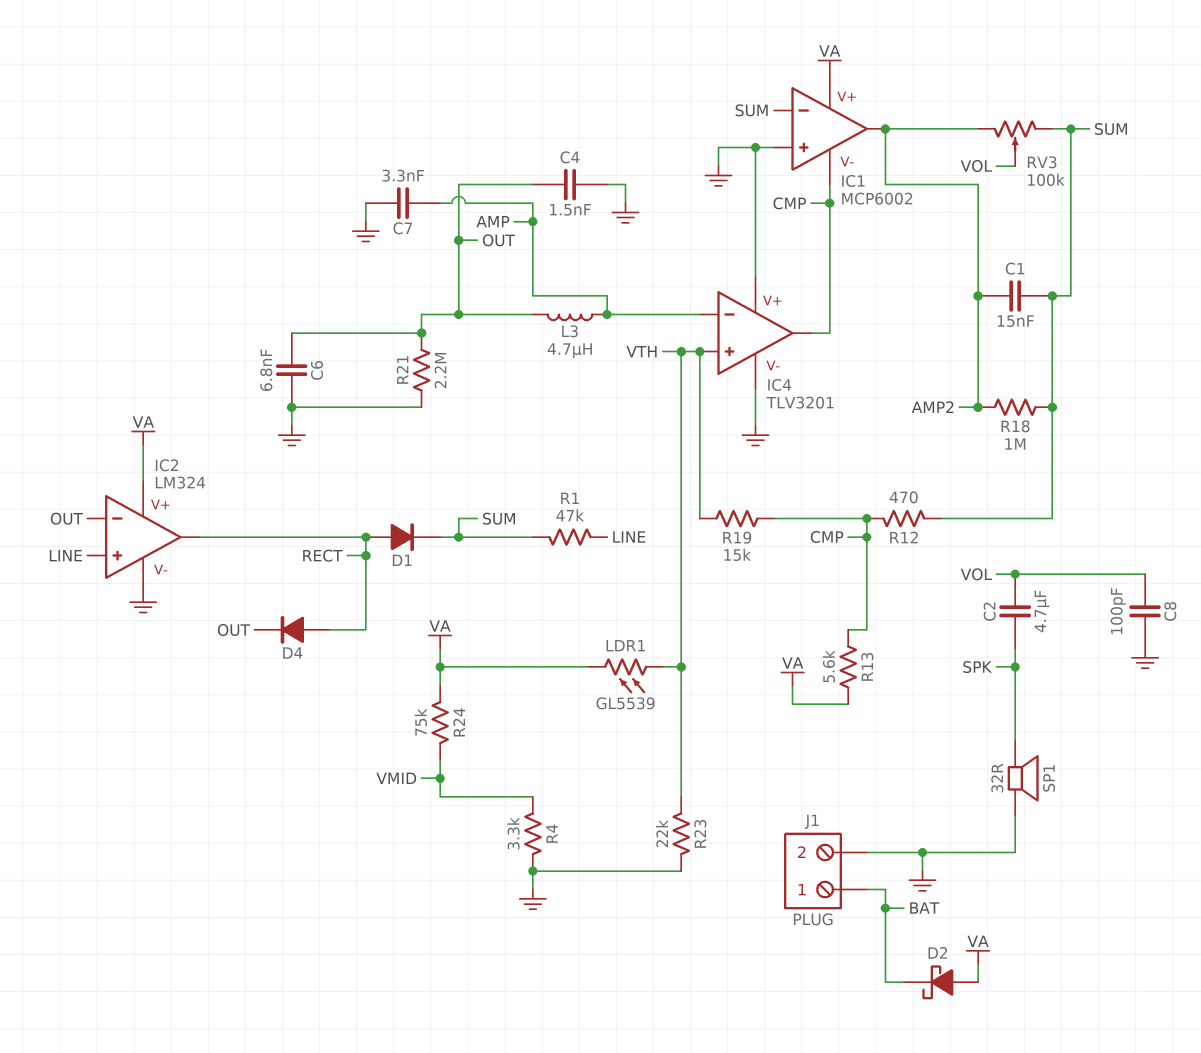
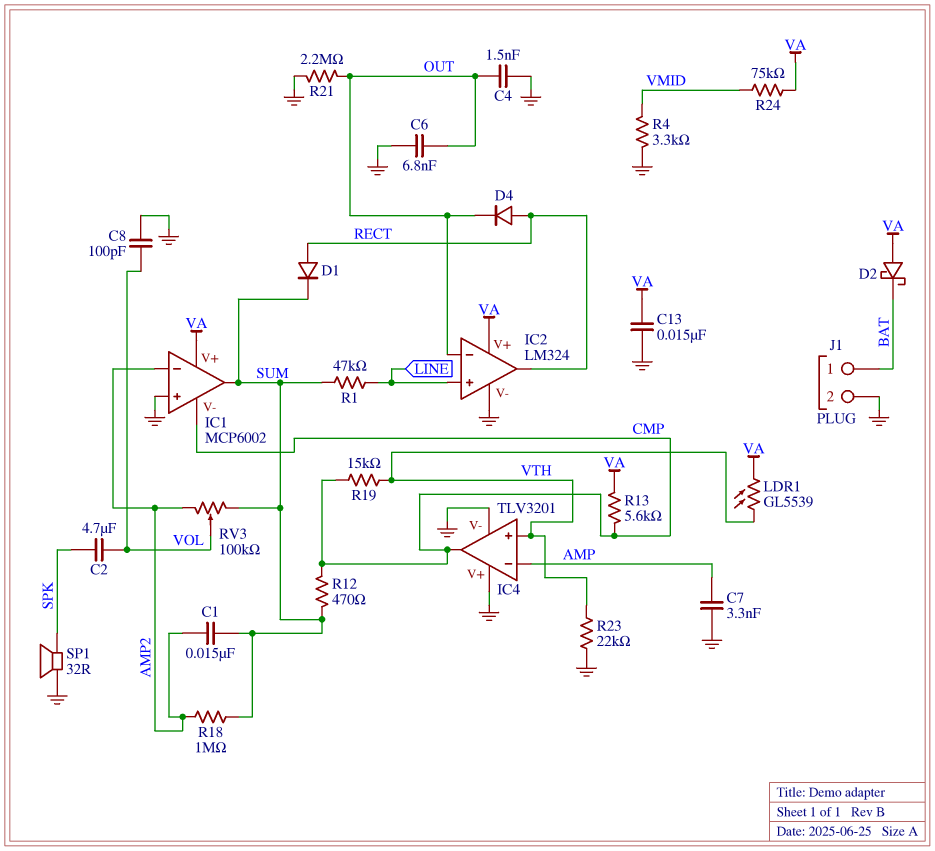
C13: none -> 15nF (GND, VA)
IC1 pin in-: SUM -> AMP2
IC1 pin out: AMP2 -> SUM
L3: 4.7uH (AMP, OUT) -> none

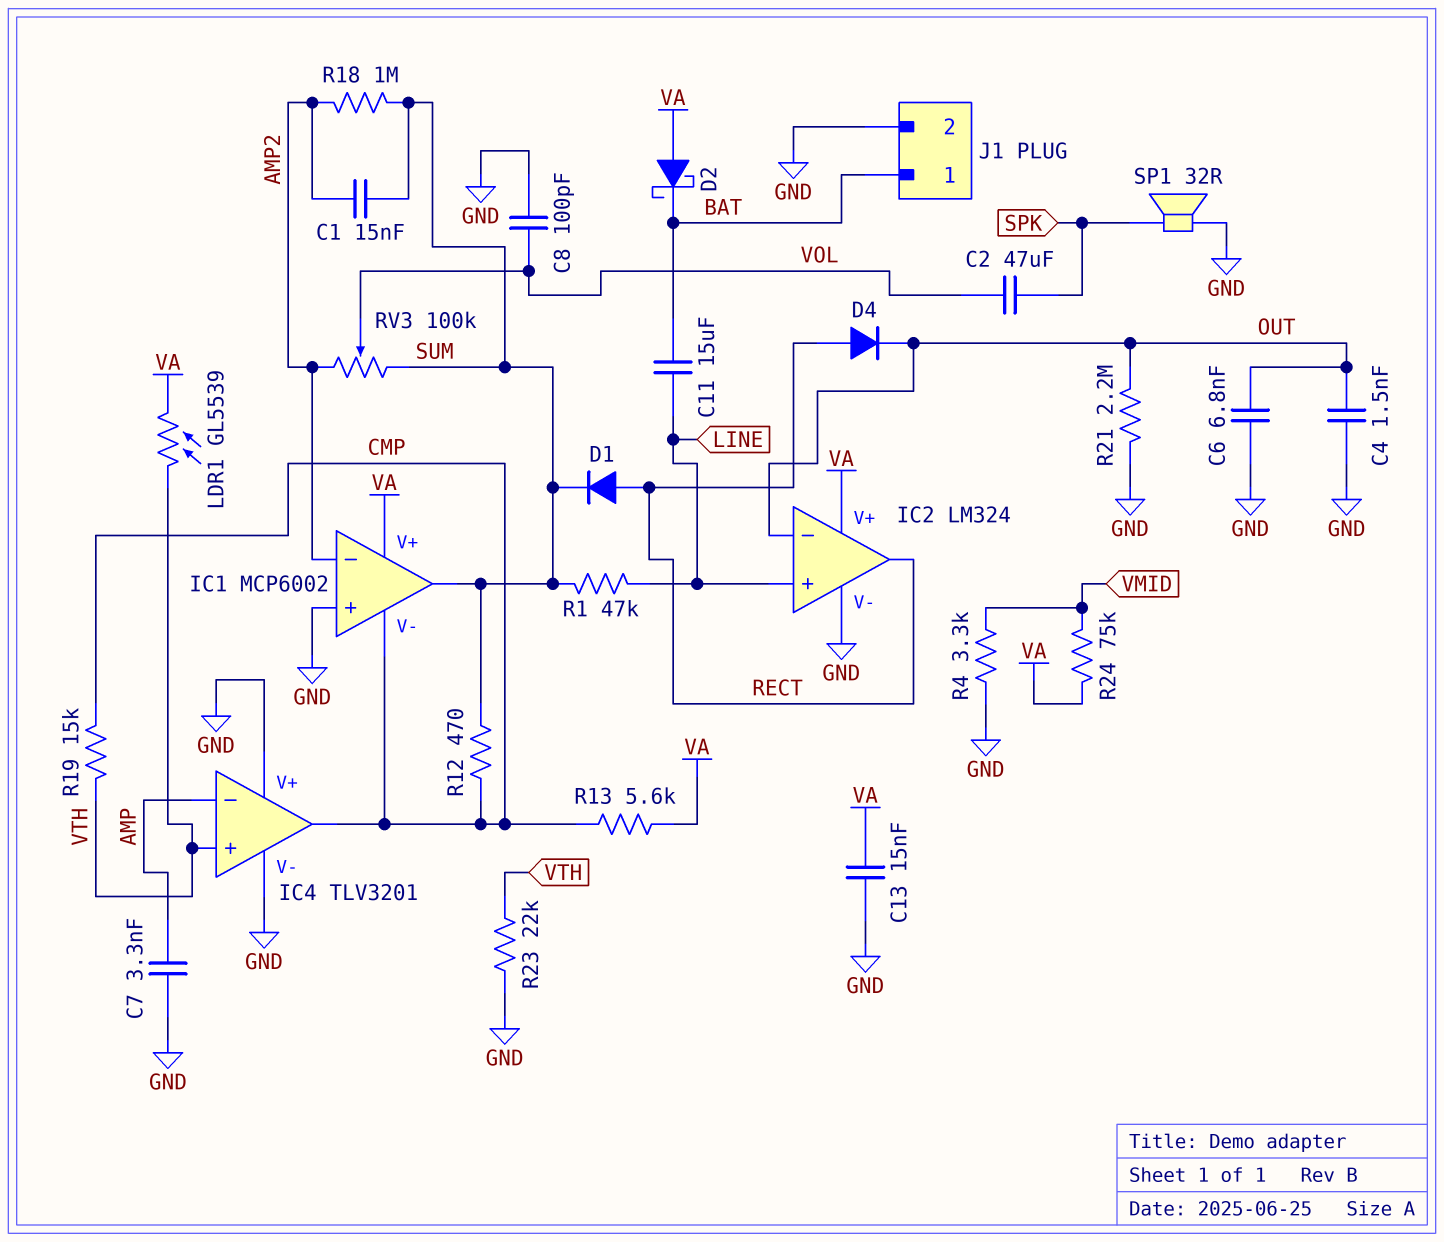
C2: 4.7uF (SPK, VOL) -> 47uF (SPK, VOL)
C11: none -> 15uF (BAT, LINE)

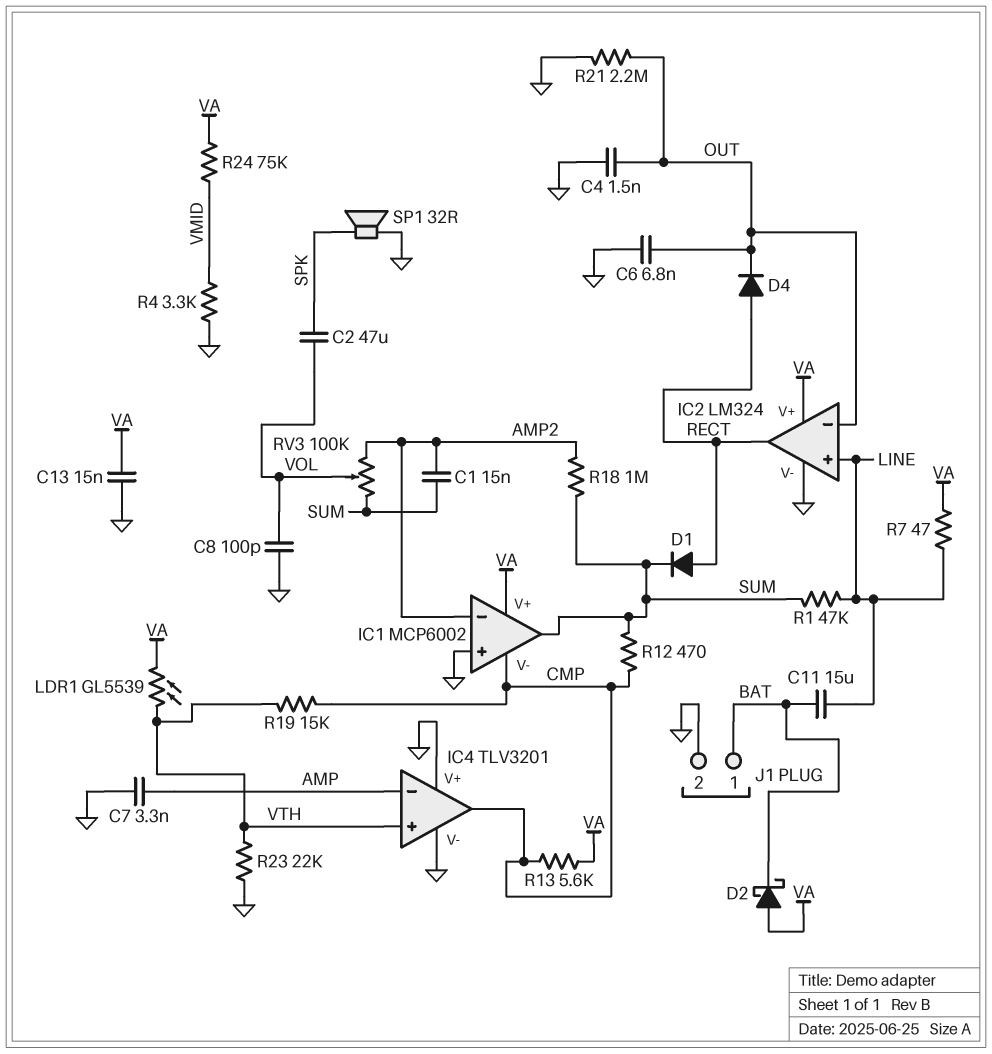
R7: none -> 47 (LINE, VA)

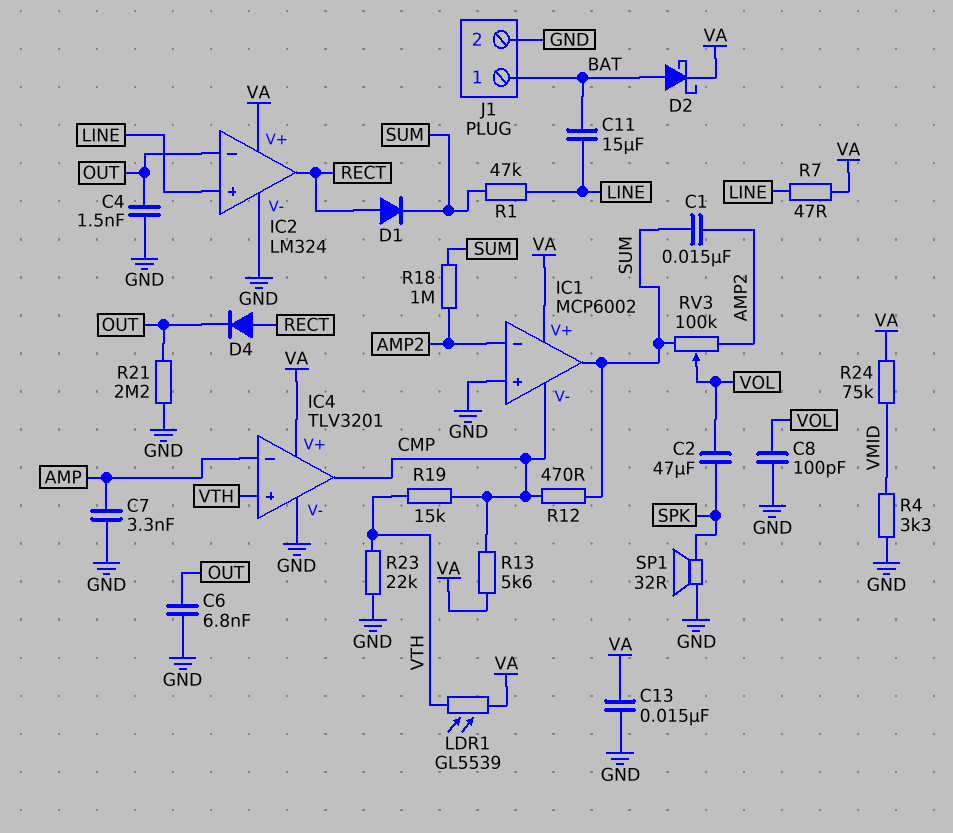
D2: schottky (A VA, K BAT) -> schottky (A BAT, K VA)
IC4 pin V+: GND -> VA

